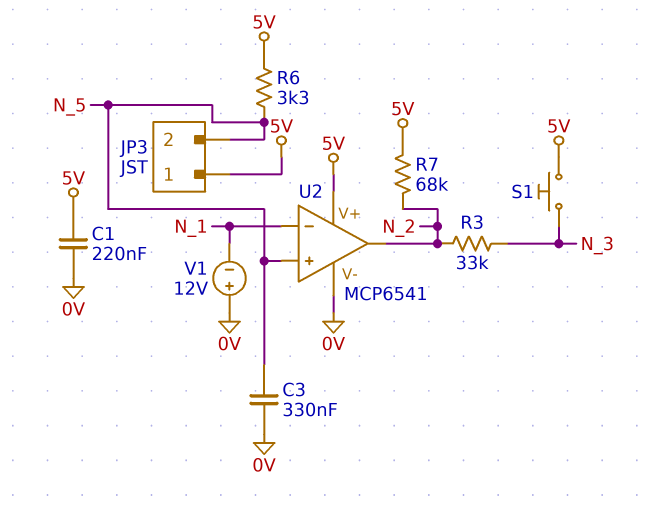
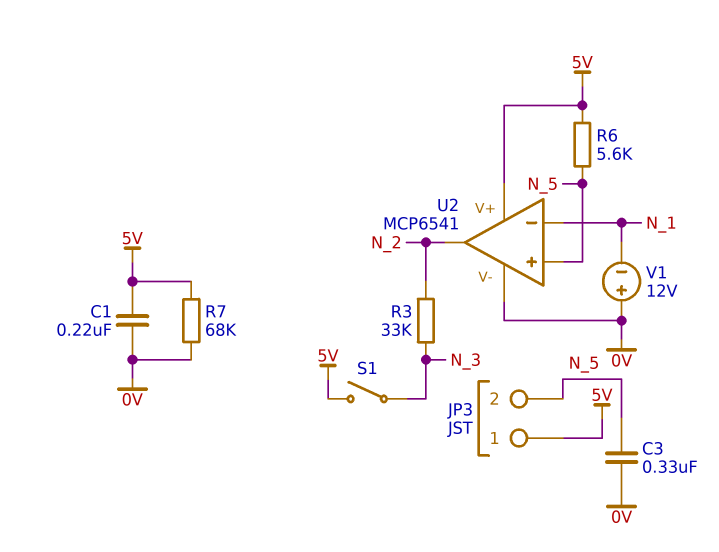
R6: 3.3k (5V, N_5) -> 5.6k (5V, N_5)
R7: 68k (5V, N_2) -> 68k (0V, 5V)
S1: button (5V, N_3) -> switch (5V, N_3)

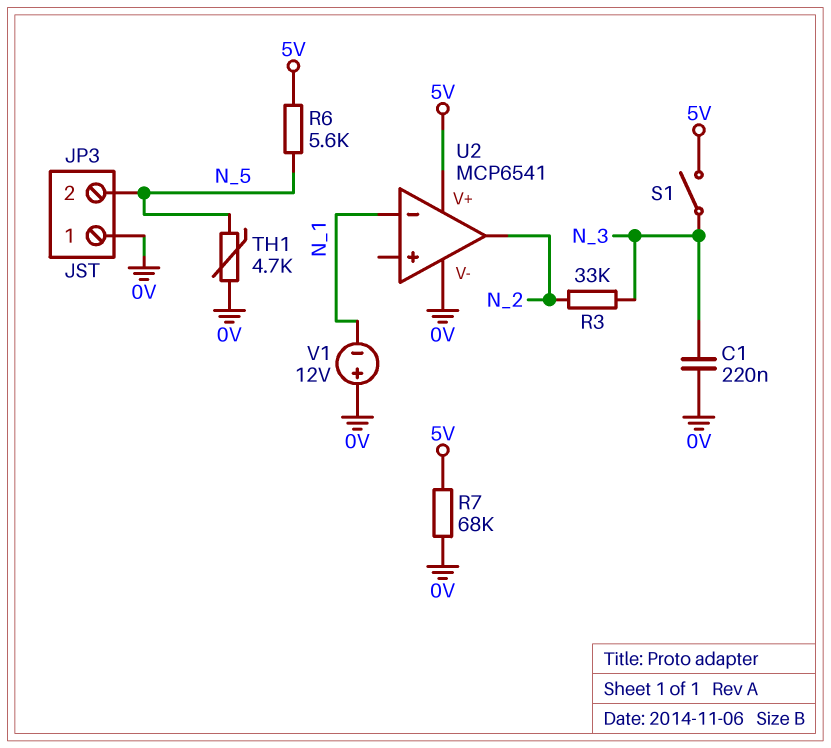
C1: 220nF (0V, 5V) -> 220nF (0V, N_3)
C3: 330nF (0V, N_5) -> none
JP3 pin 1: 5V -> 0V
TH1: none -> 4.7k (0V, N_5)
U2 pin in+: N_5 -> none

